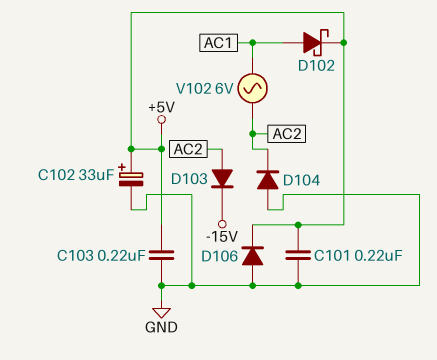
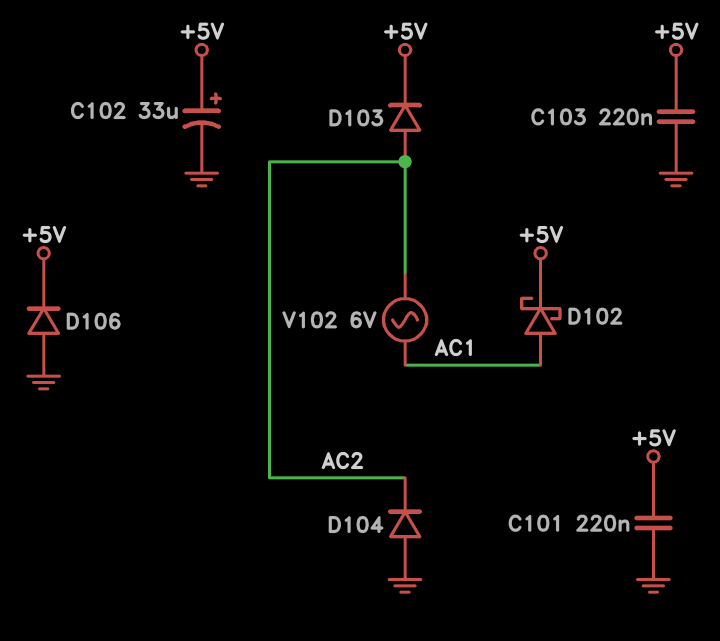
D103: diode (A AC2, K -15V) -> diode (A AC2, K +5V)

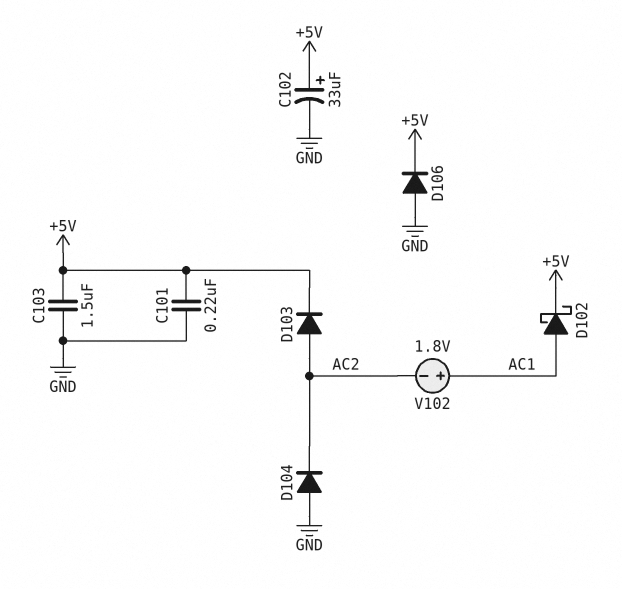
C103: 220nF (+5V, GND) -> 1.5uF (+5V, GND)
V102: AC 6V (AC1, AC2) -> 1.8V (plus AC1, minus AC2)

